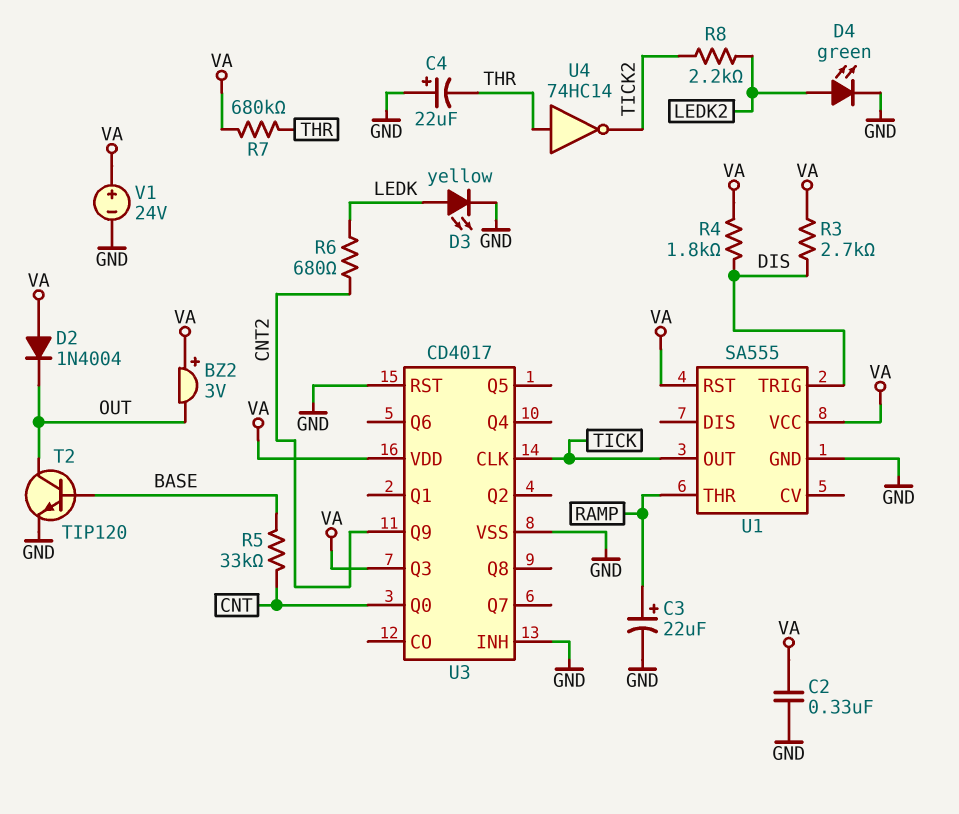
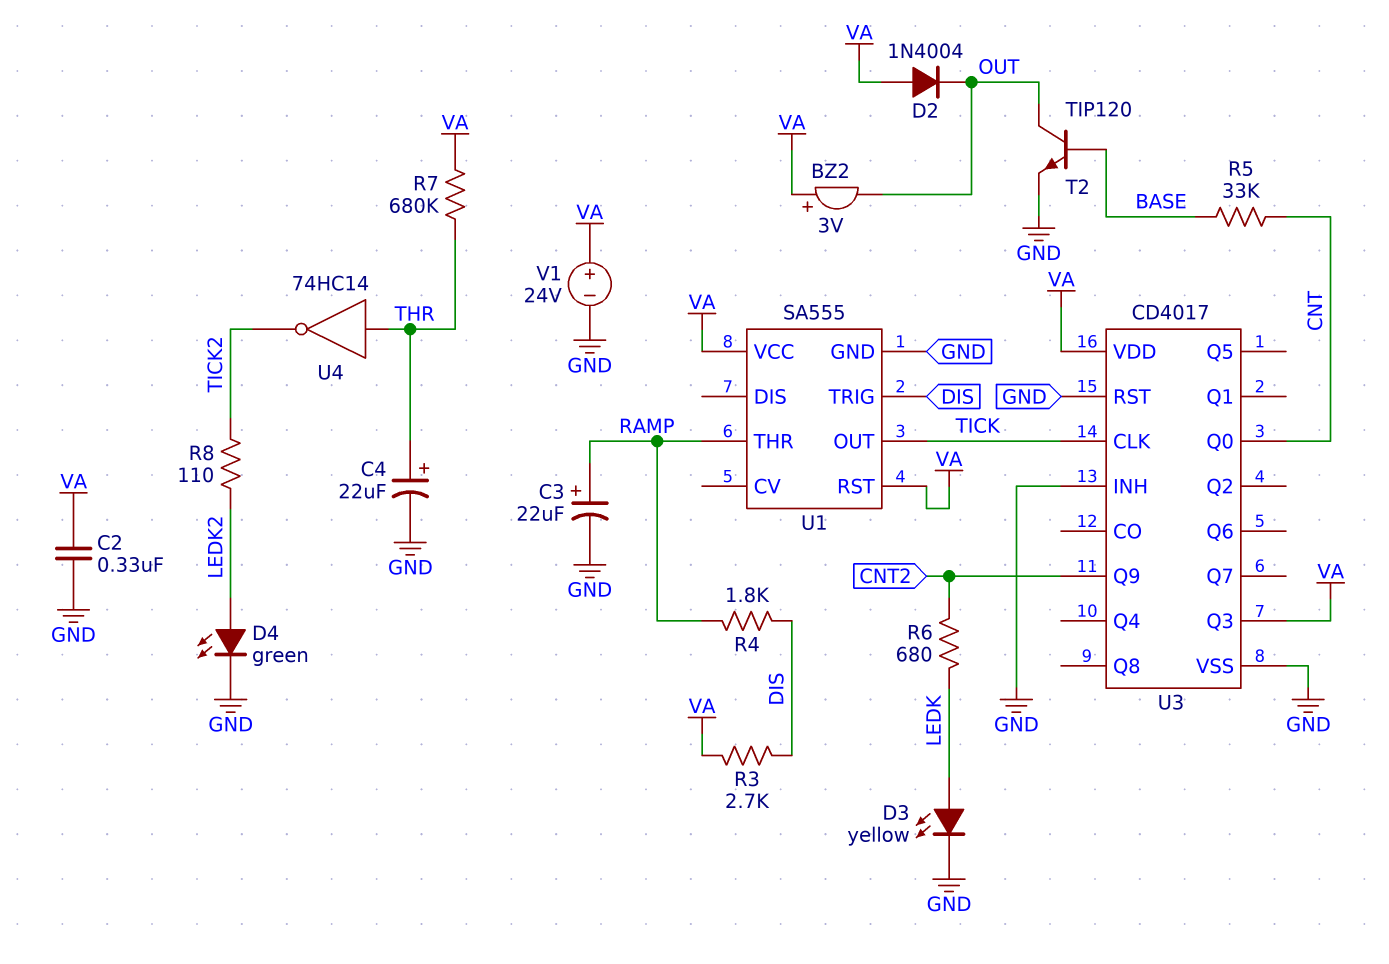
C4: 22uF (plus GND, minus THR) -> 22uF (plus THR, minus GND)
R4: 1.8k (DIS, VA) -> 1.8k (DIS, RAMP)
R8: 2.2k (LEDK2, TICK2) -> 110 (LEDK2, TICK2)

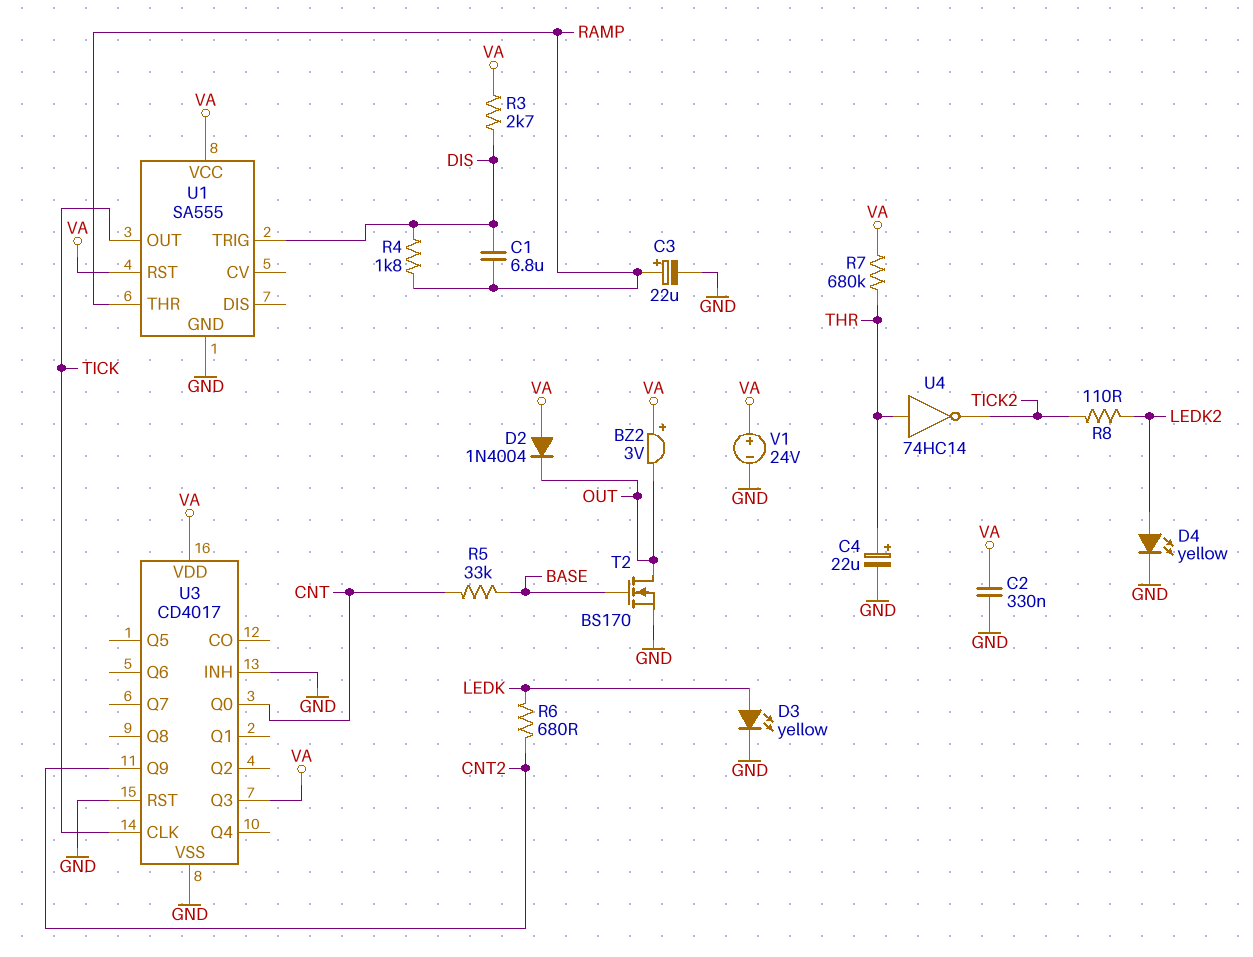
C1: none -> 6.8uF (DIS, RAMP)
D4: LED green (A LEDK2, K GND) -> LED yellow (A LEDK2, K GND)
T2: NPN TIP120 (B BASE, C OUT, E GND) -> NMOS BS170 (G BASE, D OUT, S GND)

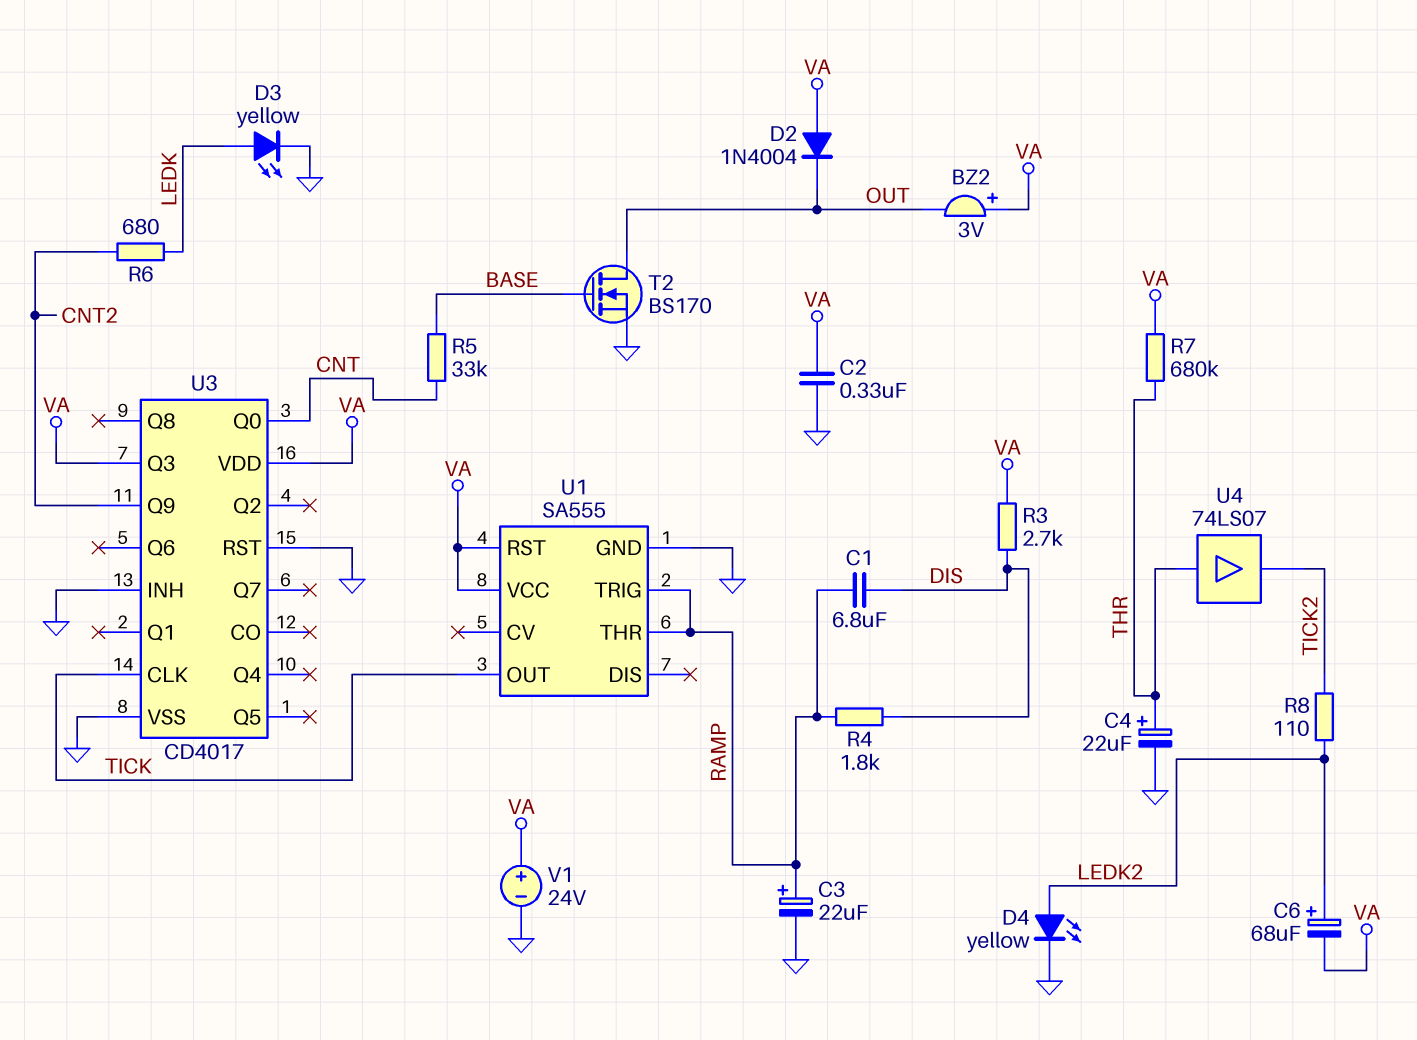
C6: none -> 68uF (plus LEDK2, minus VA)
U1 pin TRIG: DIS -> RAMP
U4: NOT 74HC14 (in THR, out TICK2) -> buffer 74LS07 (in THR, out TICK2)

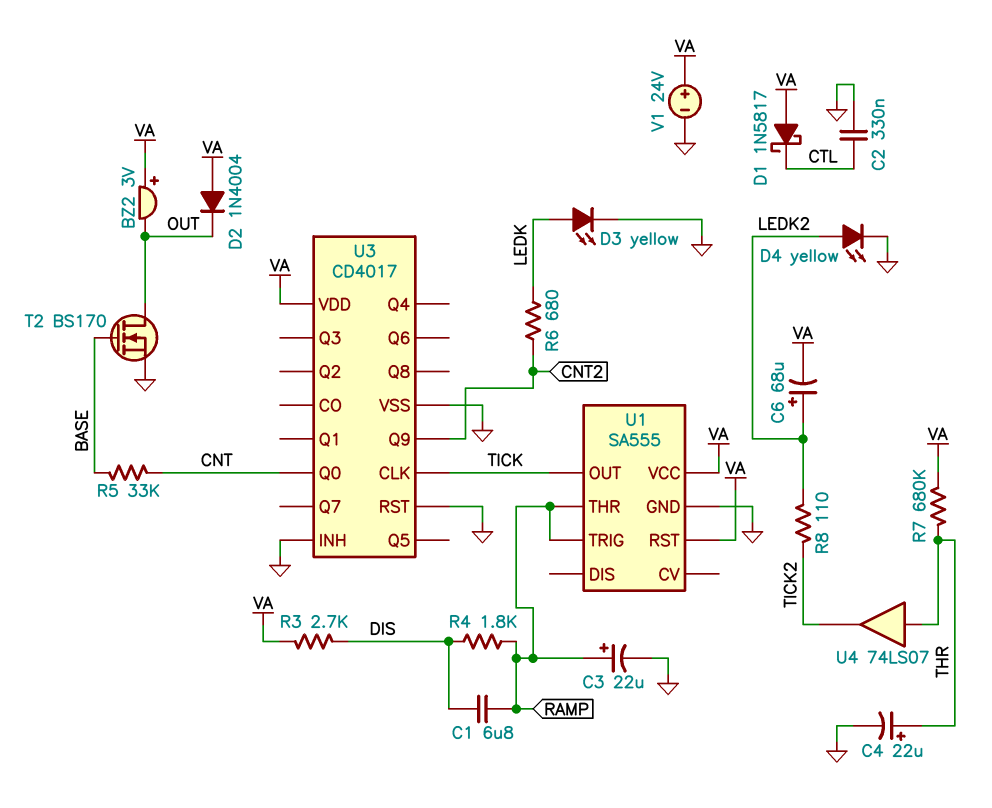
C2: 330nF (GND, VA) -> 330nF (CTL, GND)
D1: none -> schottky 1N5817 (A VA, K CTL)
U3 pin Q3: VA -> none

